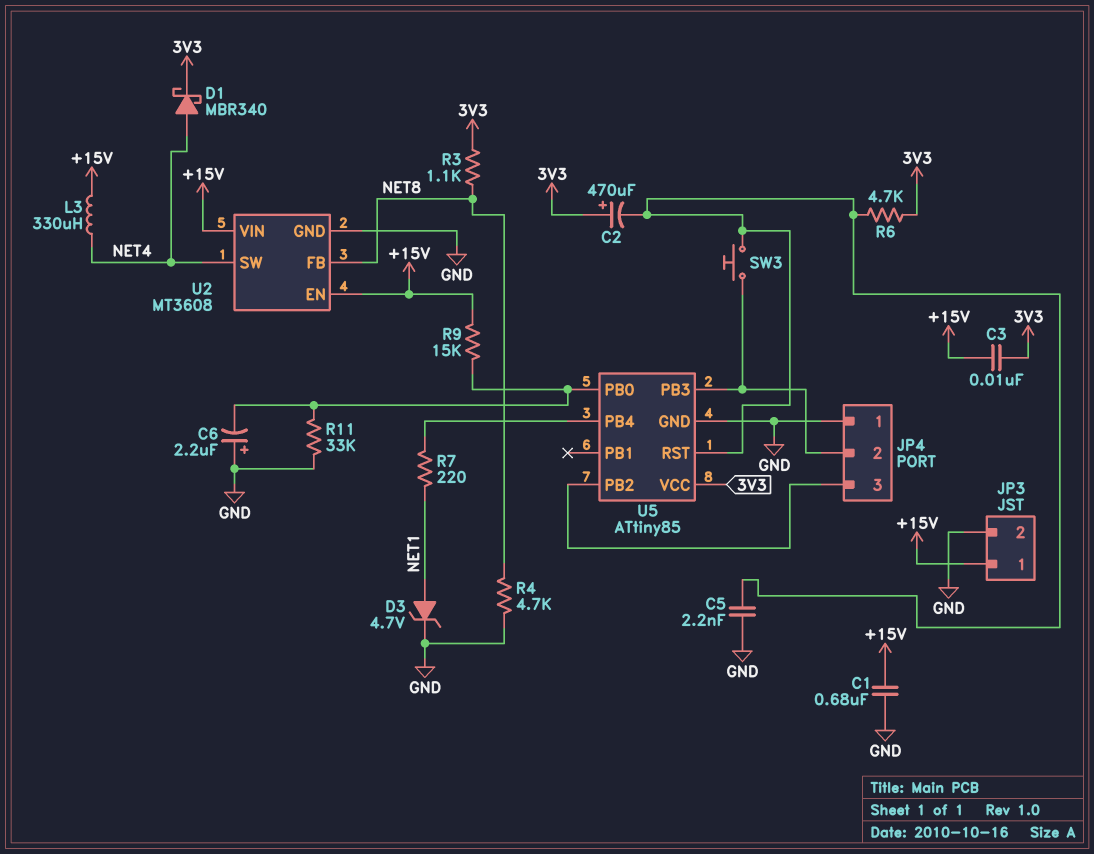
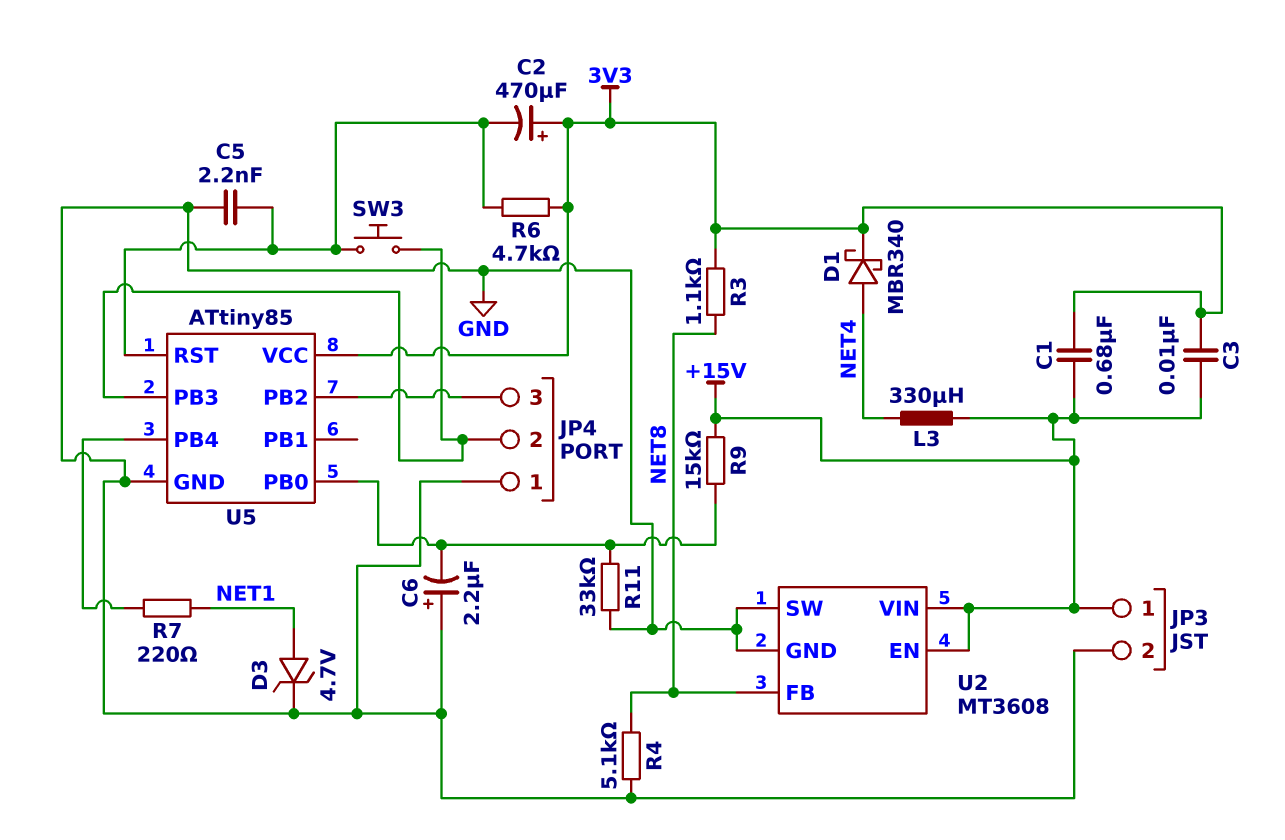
C1: 680nF (+15V, GND) -> 680nF (+15V, 3V3)
R4: 4.7k (GND, NET8) -> 5.1k (GND, NET8)
U2 pin SW: NET4 -> GND

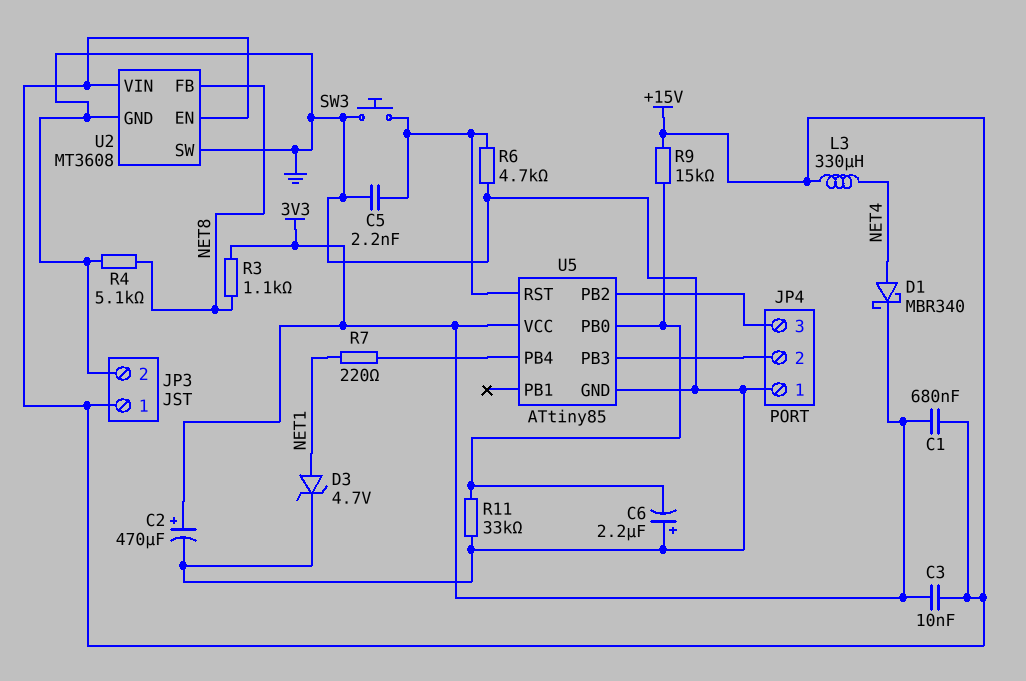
C2: 470uF (plus 3V3, minus U5/RST) -> 470uF (plus 3V3, minus GND)
R6: 4.7k (3V3, U5/RST) -> 4.7k (GND, U5/RST)
SW3: button (JP4/2, U5/RST) -> button (GND, U5/RST)

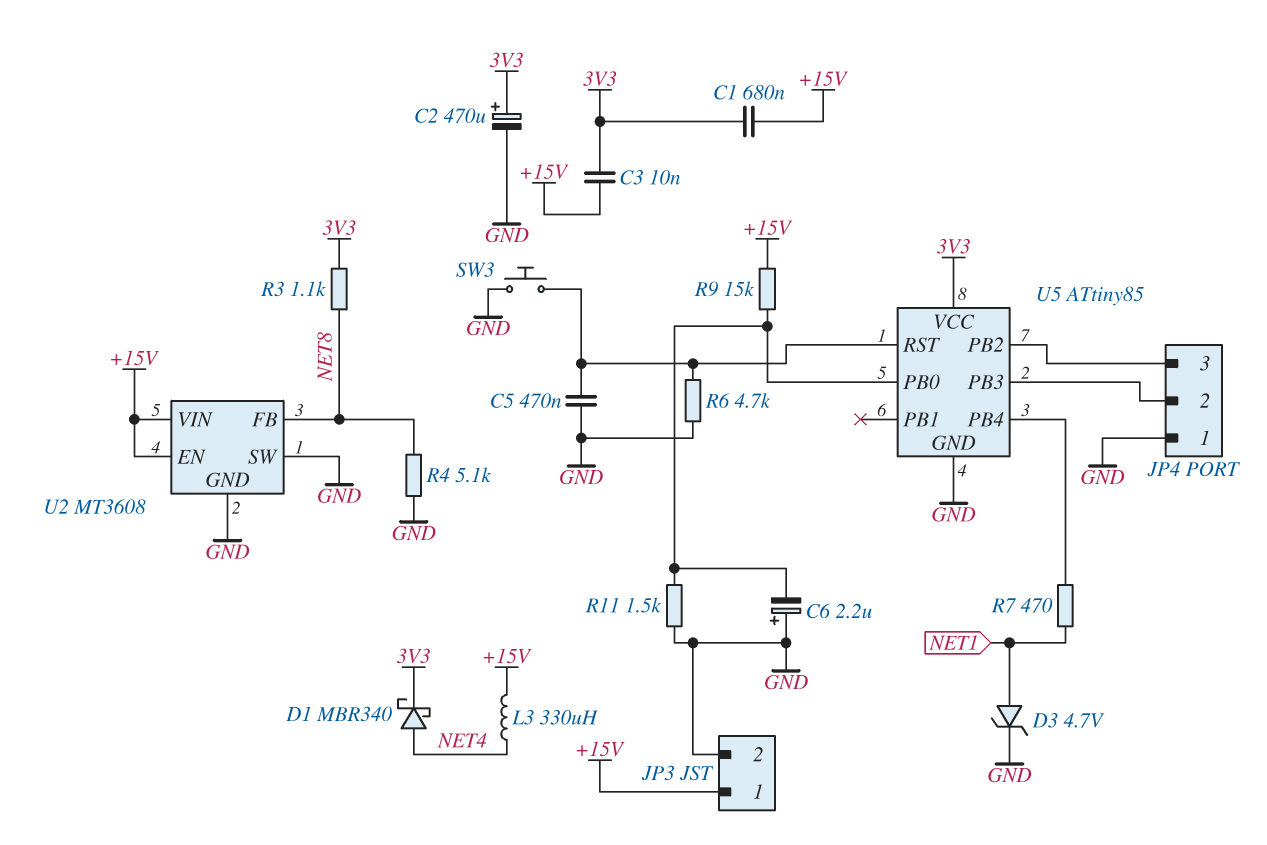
C5: 2.2nF (GND, U5/RST) -> 470nF (GND, U5/RST)
R7: 220 (NET1, U5/PB4) -> 470 (NET1, U5/PB4)
R11: 33k (GND, U5/PB0) -> 1.5k (GND, U5/PB0)

